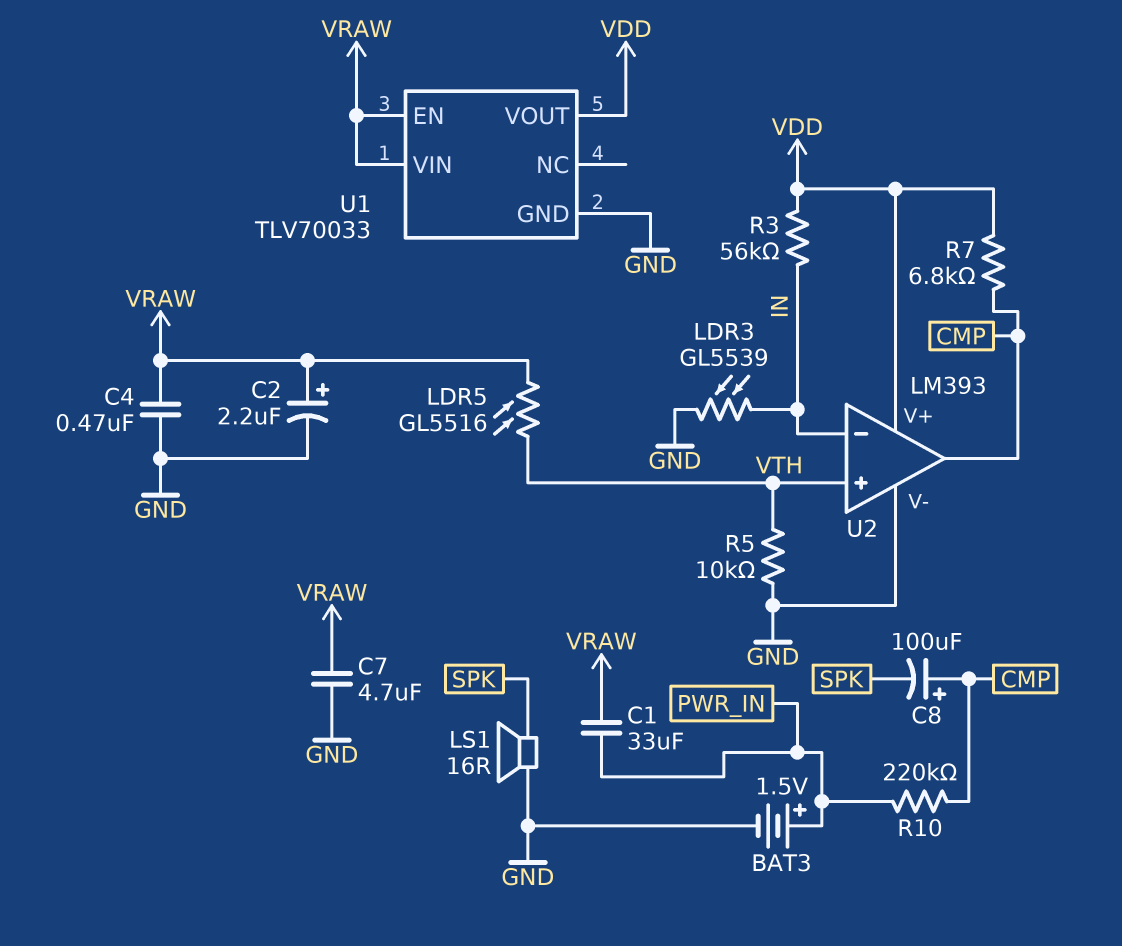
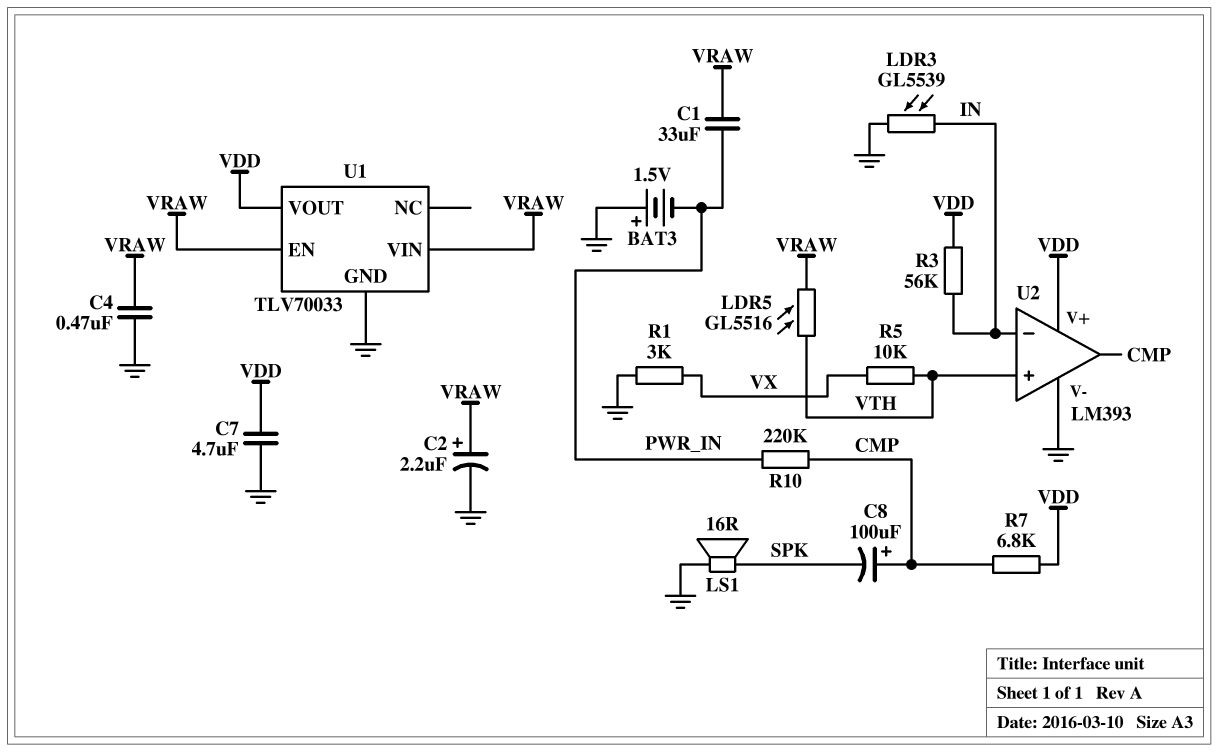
BAT3: 1.5V (plus PWR_IN, minus GND) -> 1.5V (plus GND, minus PWR_IN)
C7: 4.7uF (GND, VRAW) -> 4.7uF (GND, VDD)
R1: none -> 3k (GND, VX)
R5: 10k (GND, VTH) -> 10k (VTH, VX)

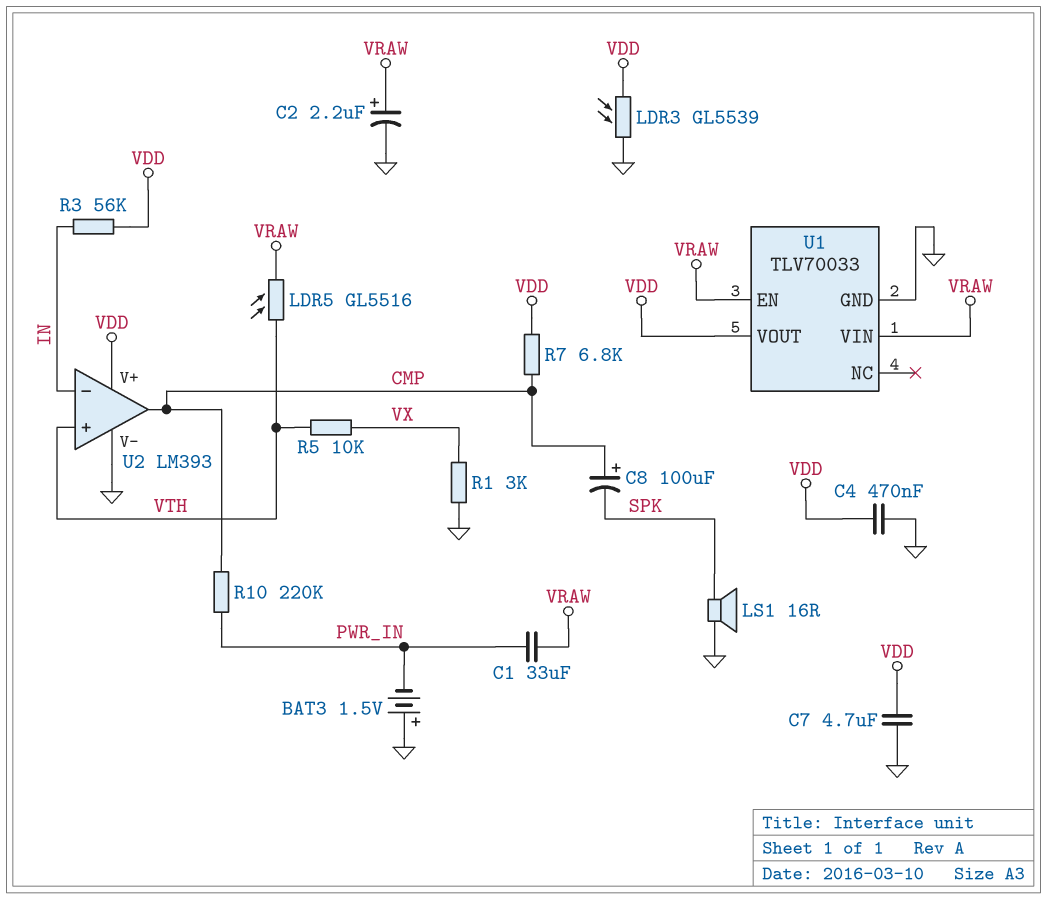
C4: 470nF (GND, VRAW) -> 470nF (GND, VDD)
LDR3: GL5539 (GND, IN) -> GL5539 (GND, VDD)

